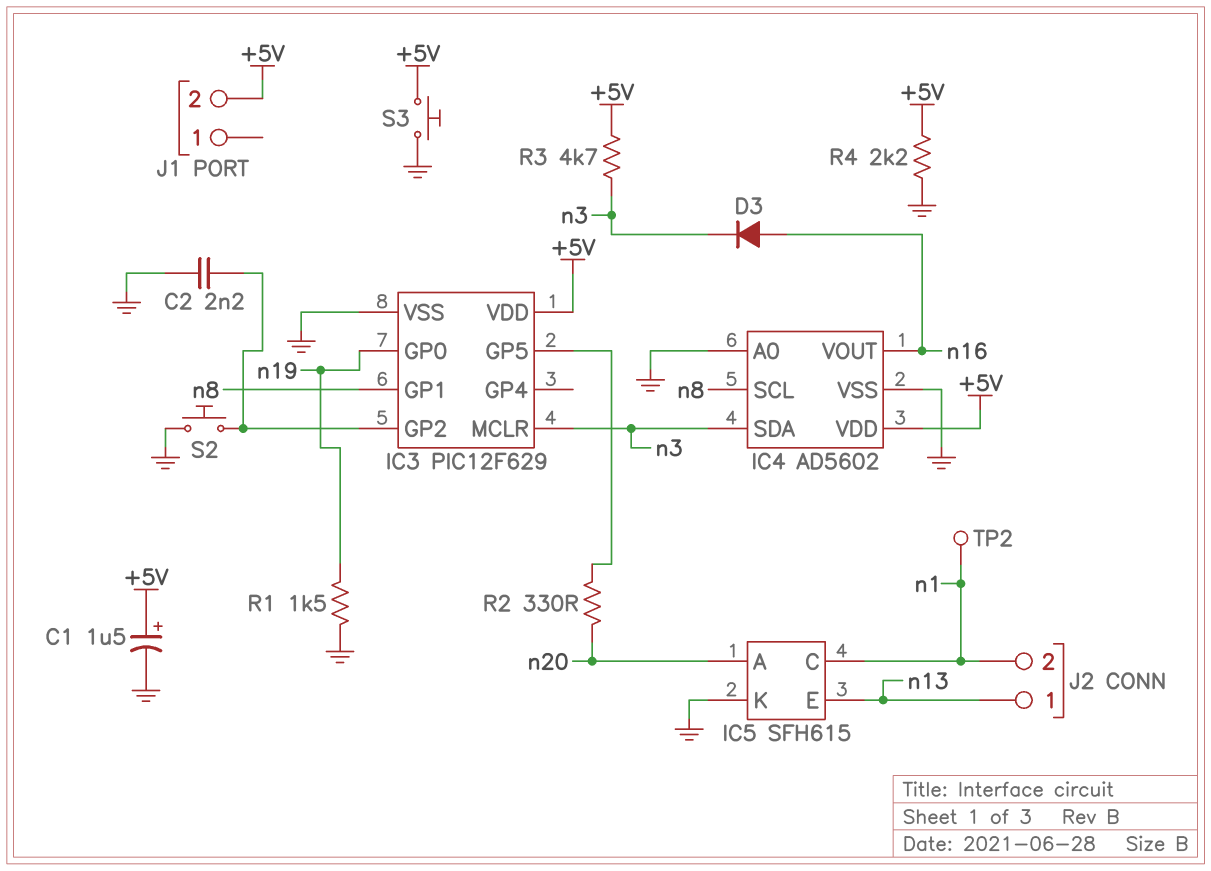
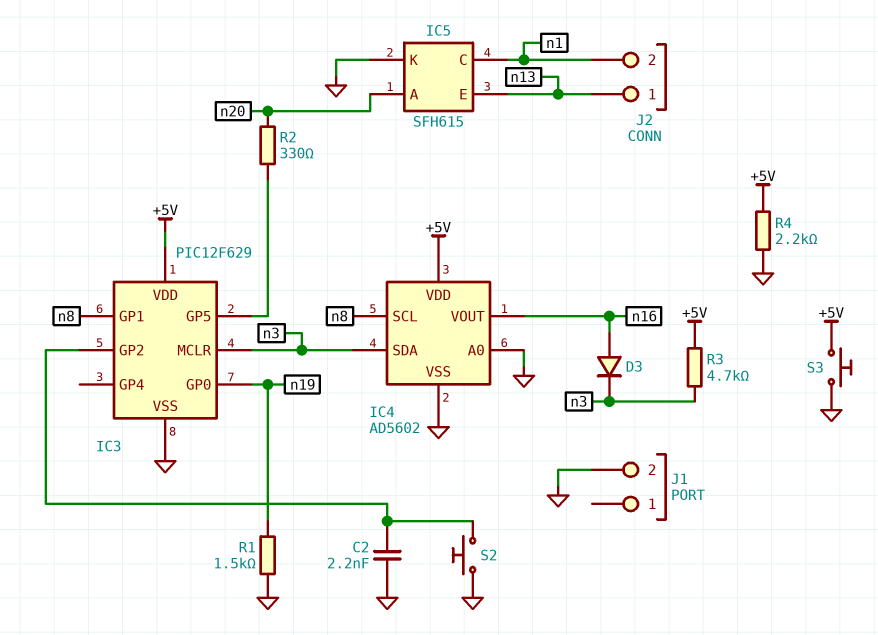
C1: 1.5uF (plus +5V, minus GND) -> none
J1 pin 2: +5V -> GND
TP2: test point (n1) -> none

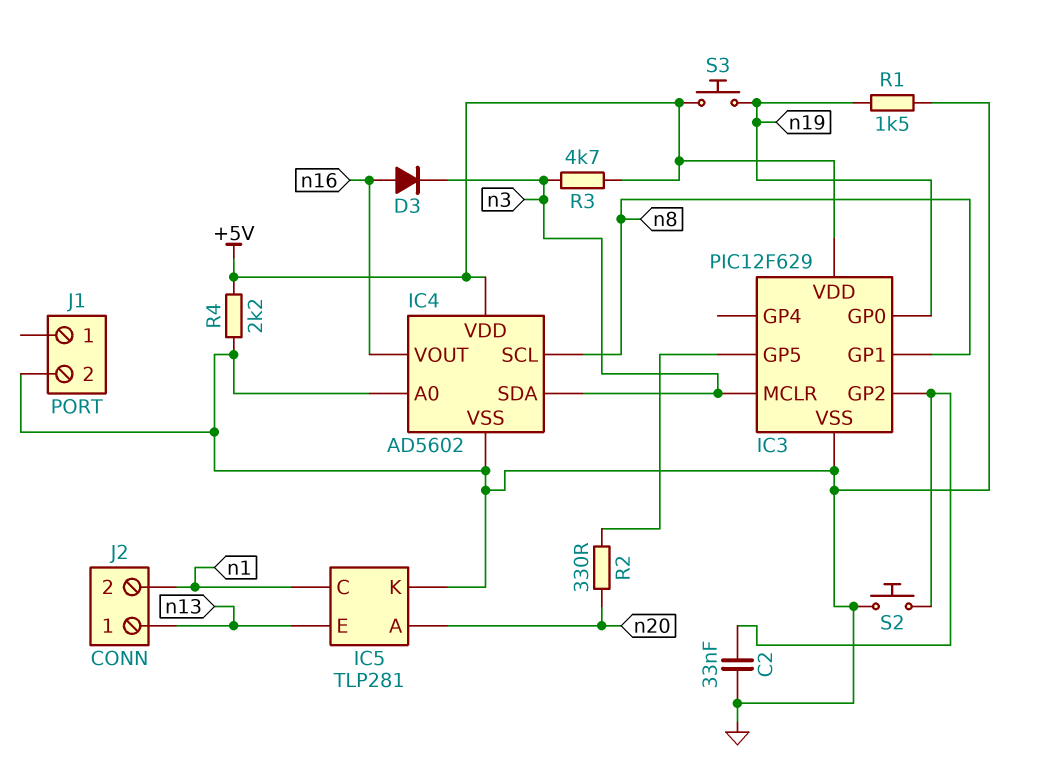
C2: 2.2nF (GND, IC3/GP2) -> 33nF (GND, IC3/GP2)
IC5: SFH615 -> TLP281
S3: button (+5V, GND) -> button (+5V, n19)

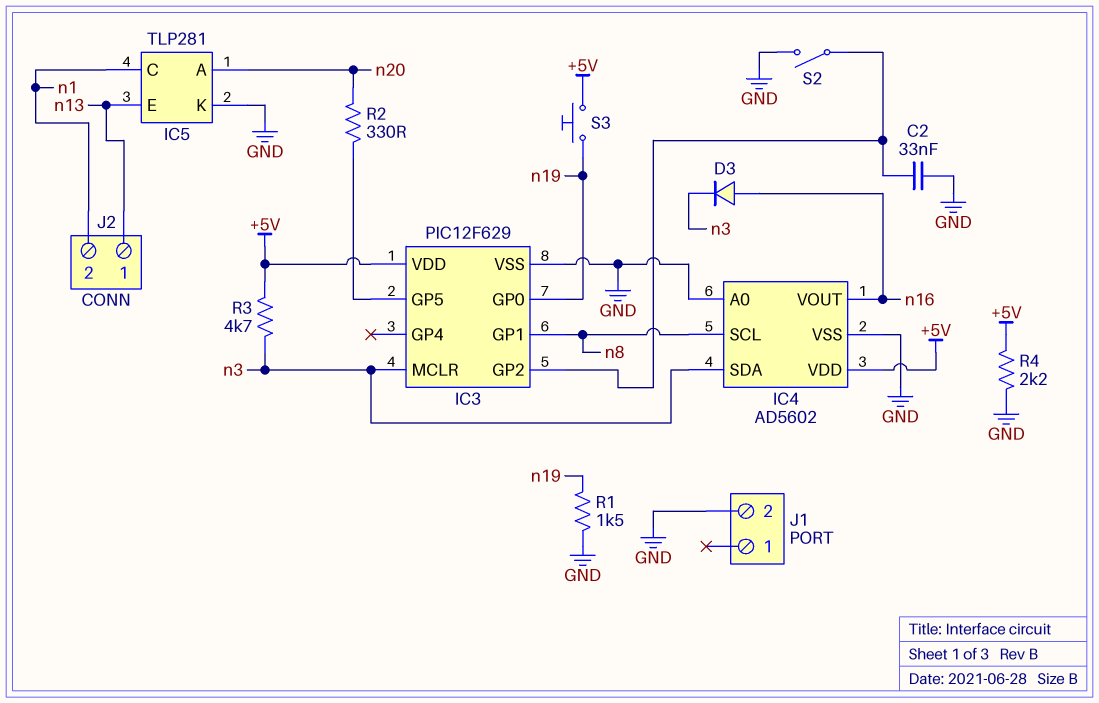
S2: button (GND, IC3/GP2) -> switch (GND, IC3/GP2)

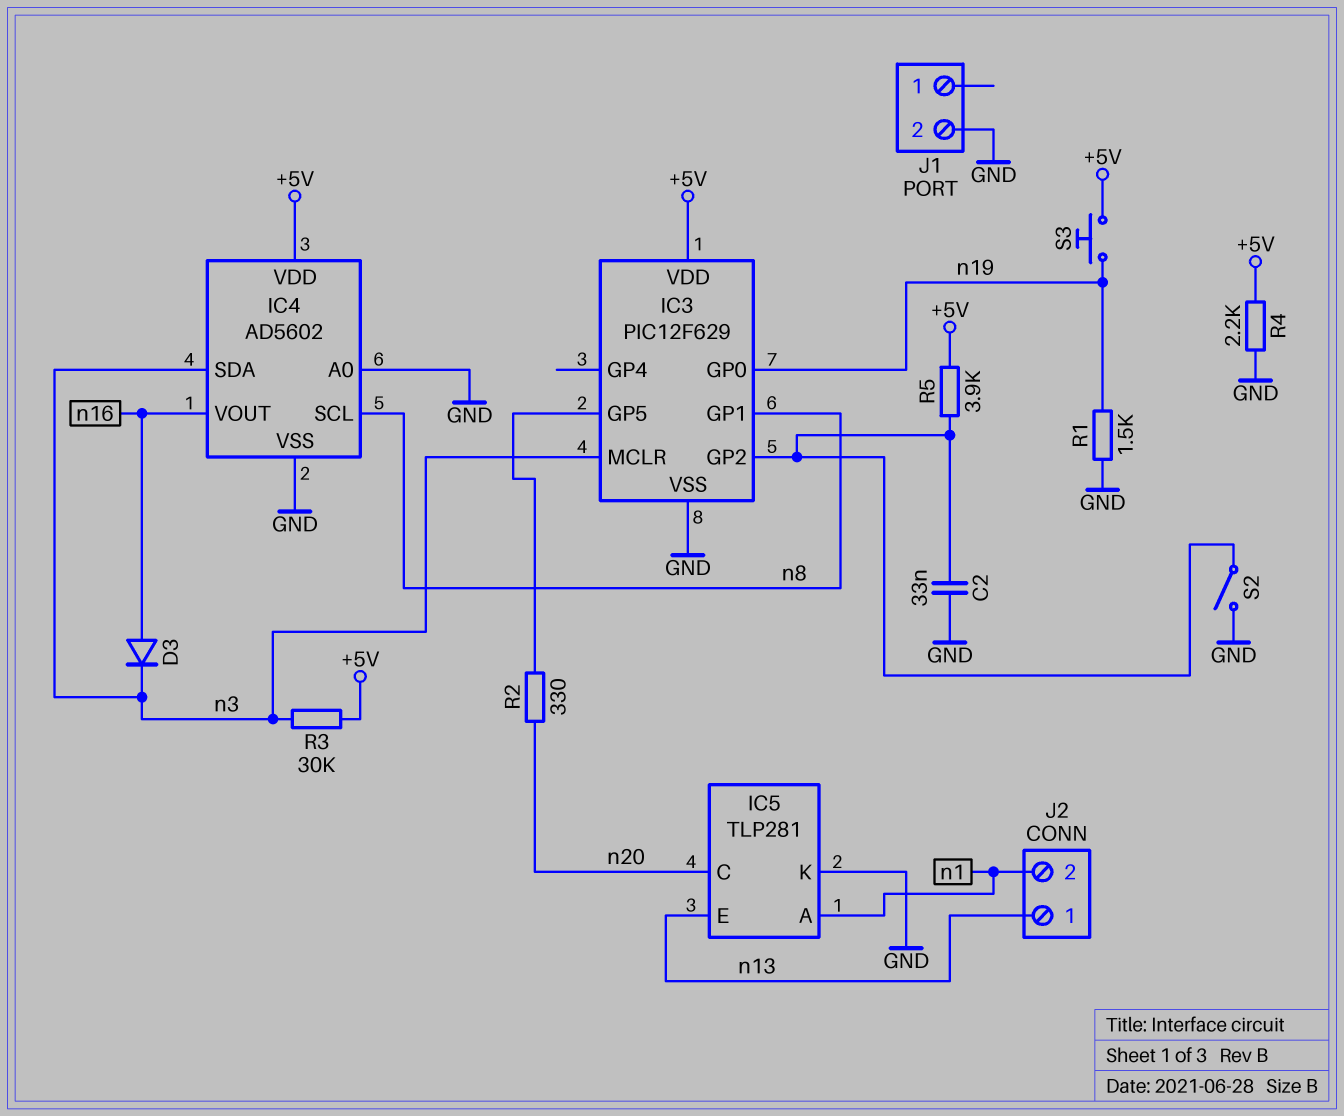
IC5 pin A: n20 -> n1
IC5 pin C: n1 -> n20
R3: 4.7k (+5V, n3) -> 30k (+5V, n3)
R5: none -> 3.9k (+5V, IC3/GP2)

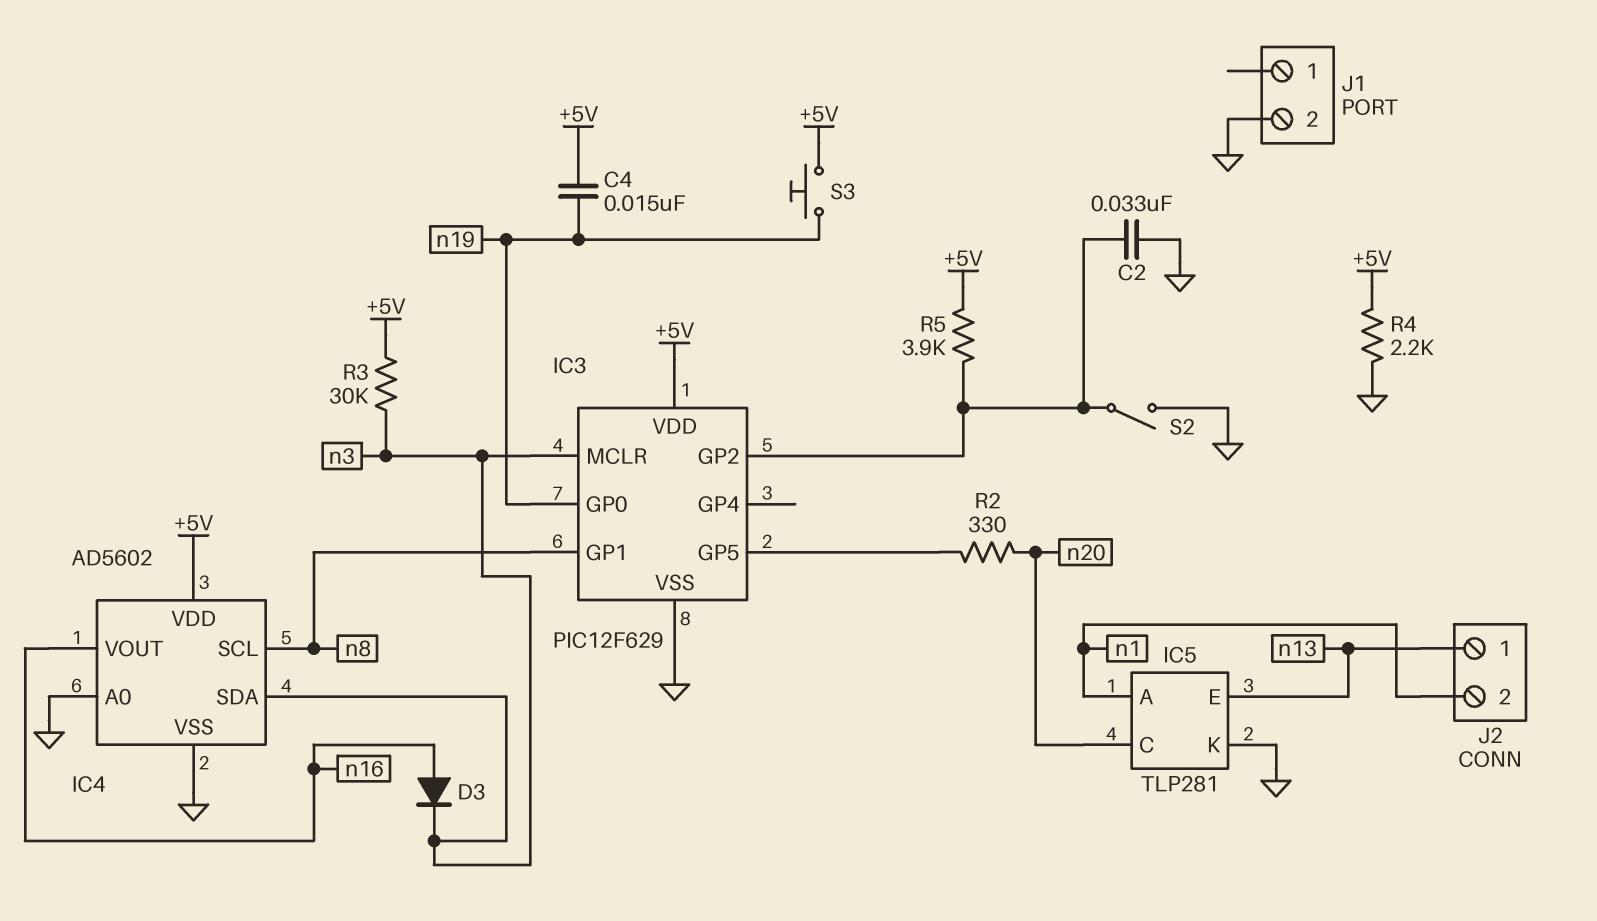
C4: none -> 15nF (+5V, n19)
R1: 1.5k (GND, n19) -> none

